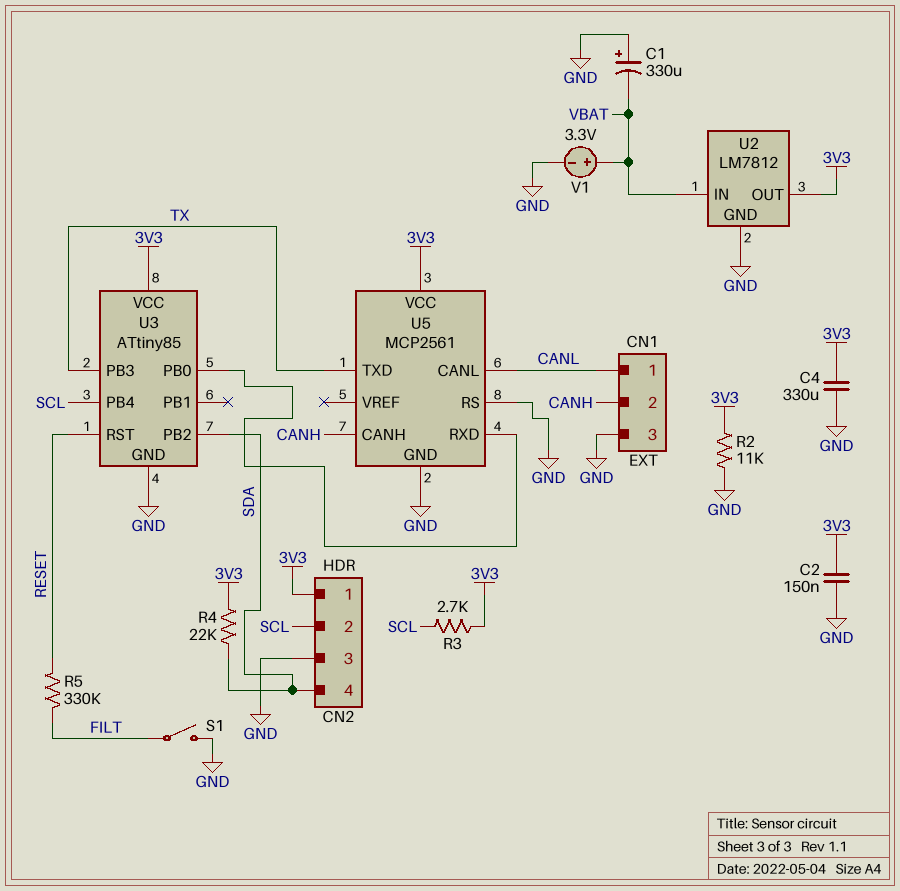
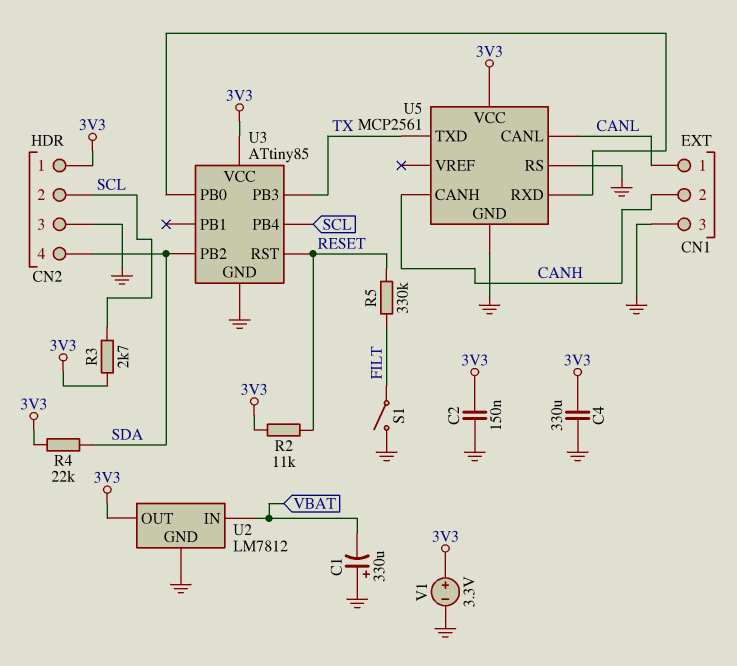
R2: 11k (3V3, GND) -> 11k (3V3, RESET)
V1: 3.3V (plus VBAT, minus GND) -> 3.3V (plus 3V3, minus GND)

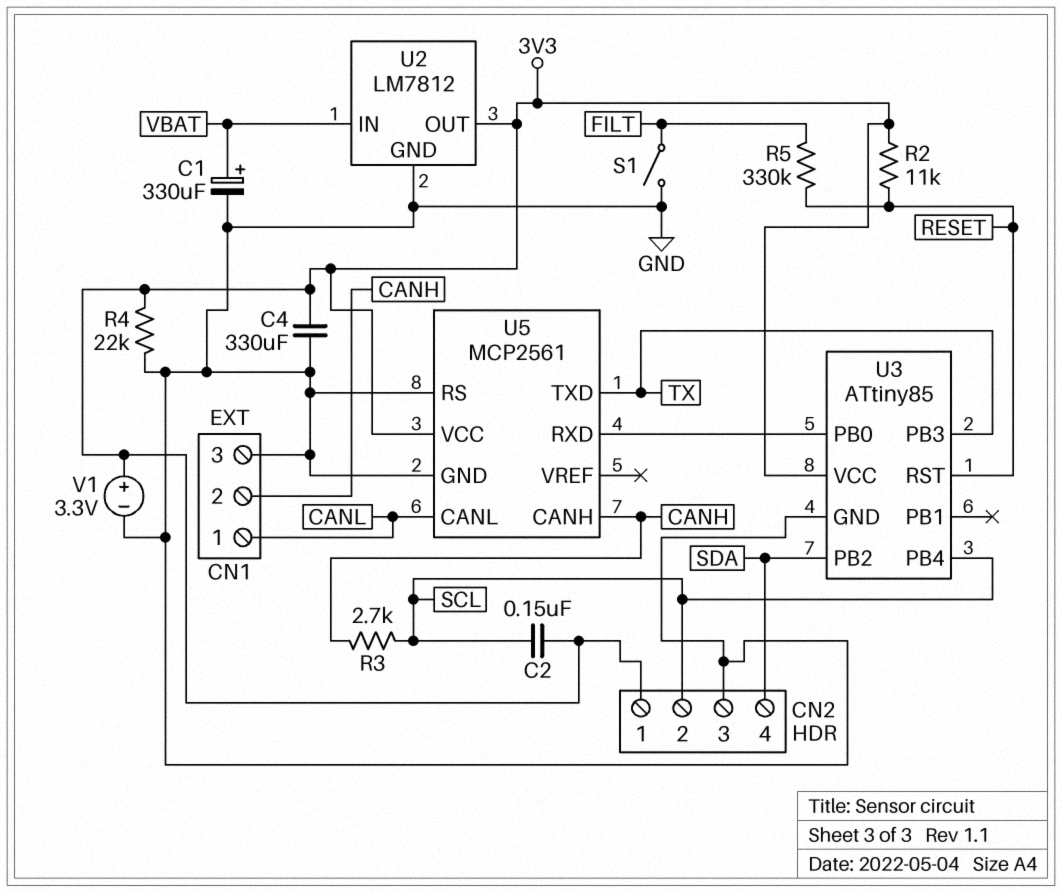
C1: 330uF (plus GND, minus VBAT) -> 330uF (plus VBAT, minus GND)
C2: 150nF (3V3, GND) -> 150nF (3V3, SCL)
R3: 2.7k (3V3, SCL) -> 2.7k (CANH, SCL)
R4: 22k (3V3, SDA) -> 22k (3V3, GND)

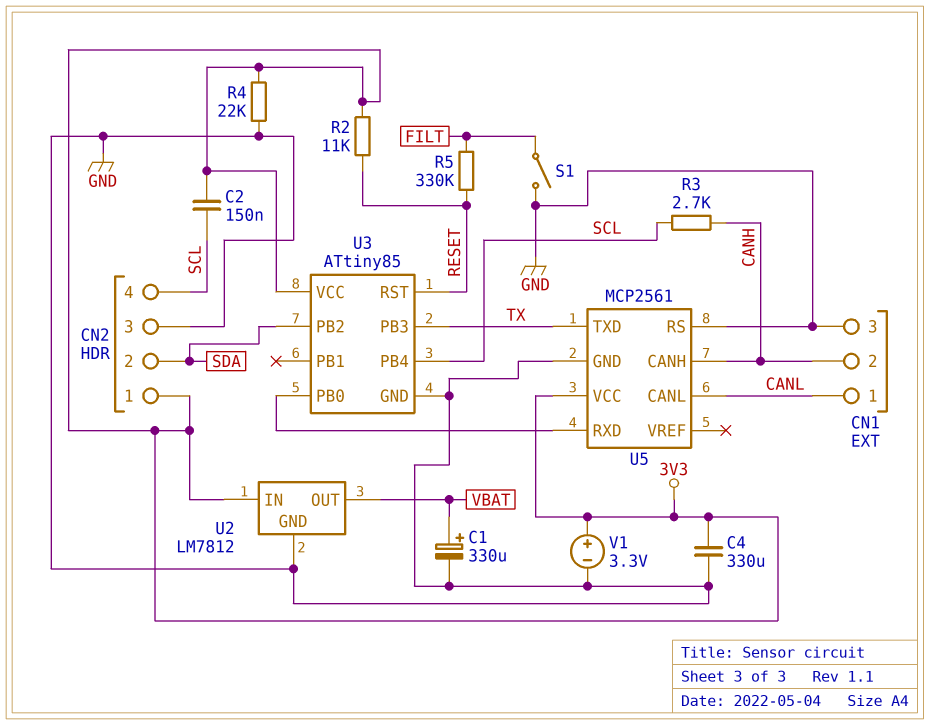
CN2 pin 2: SCL -> SDA
CN2 pin 4: SDA -> SCL
U2 pin IN: VBAT -> 3V3
U2 pin OUT: 3V3 -> VBAT

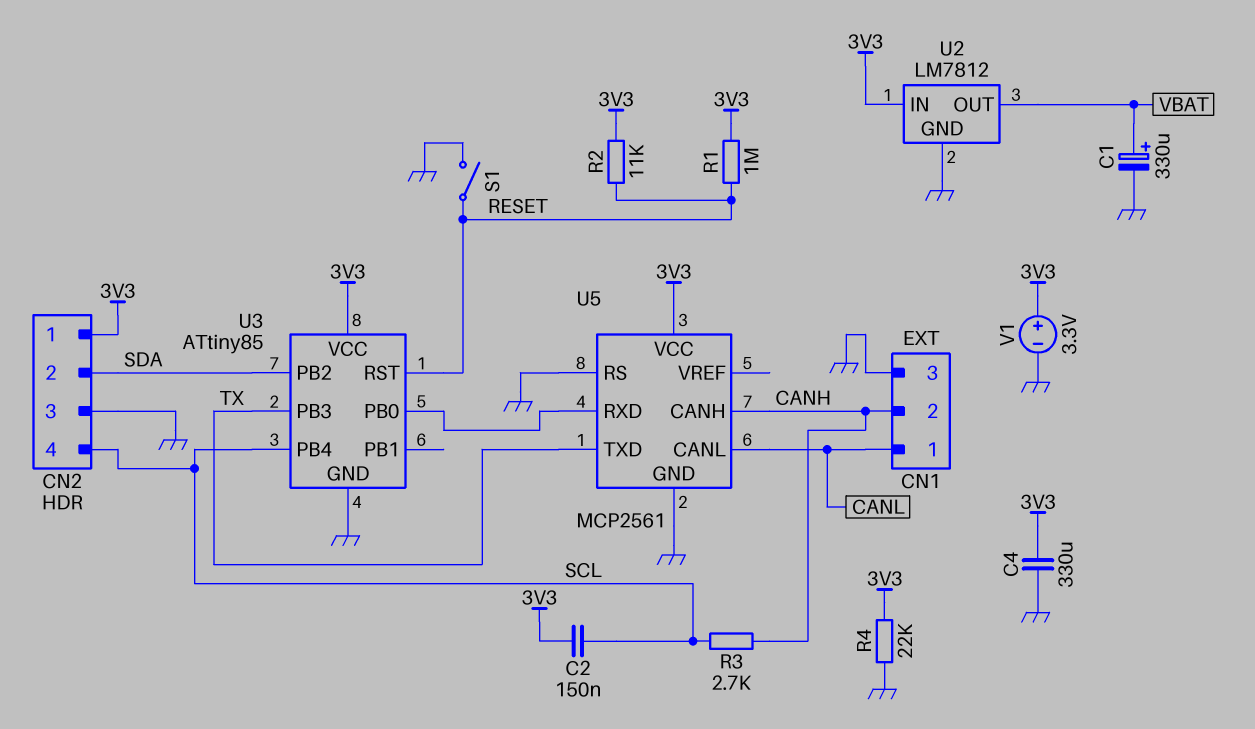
R1: none -> 1M (3V3, RESET)
R5: 330k (FILT, RESET) -> none
S1: switch (FILT, GND) -> switch (GND, RESET)

